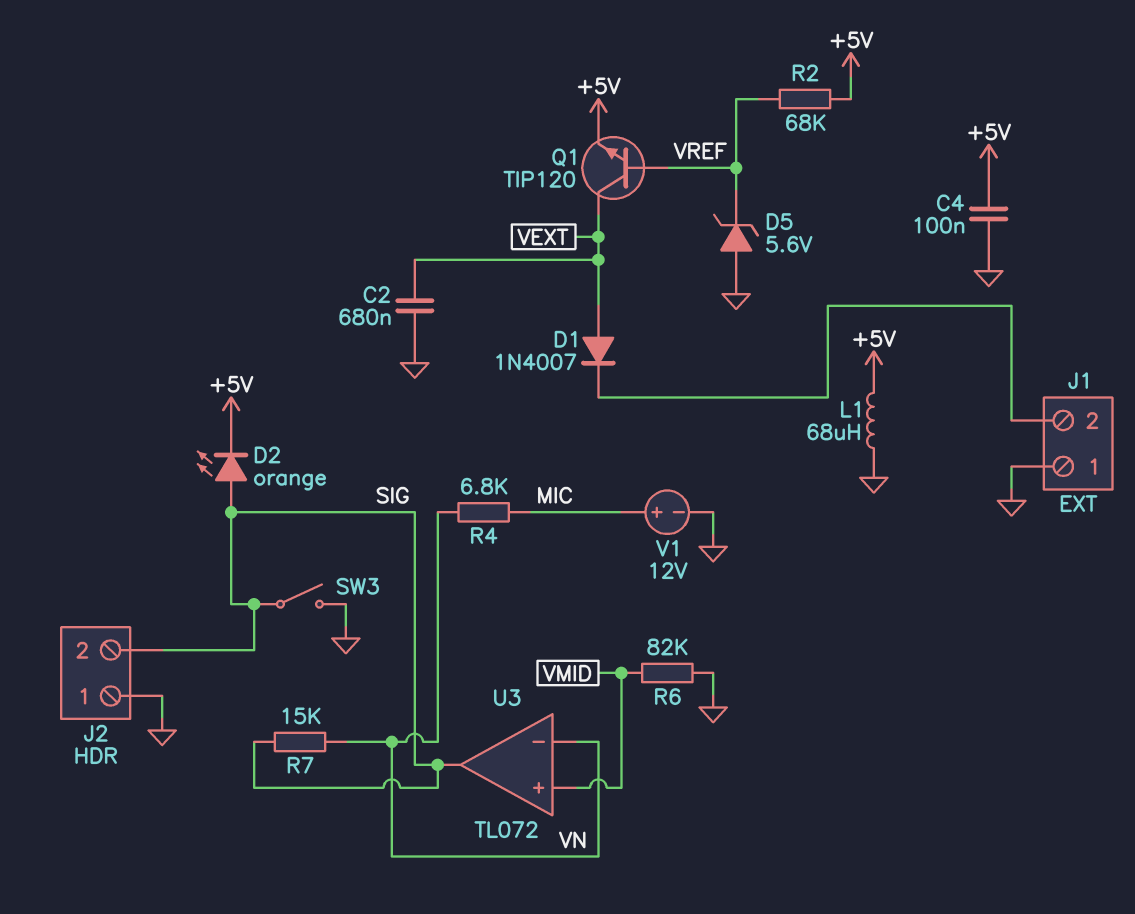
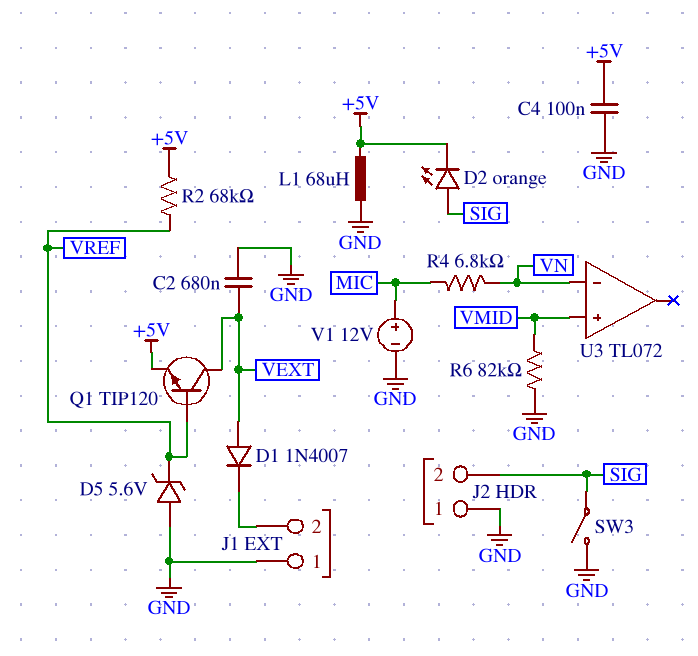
R7: 15k (SIG, VN) -> none
U3 pin out: SIG -> none

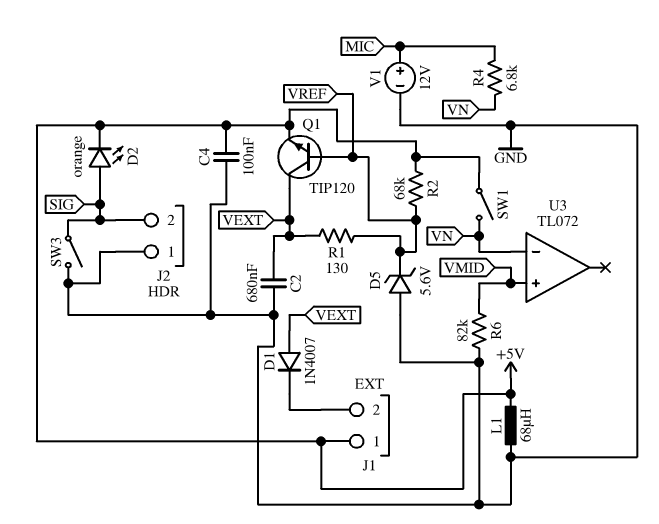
J1 pin 1: GND -> +5V
R1: none -> 130 (VEXT, VREF)
SW1: none -> switch (+5V, VN)

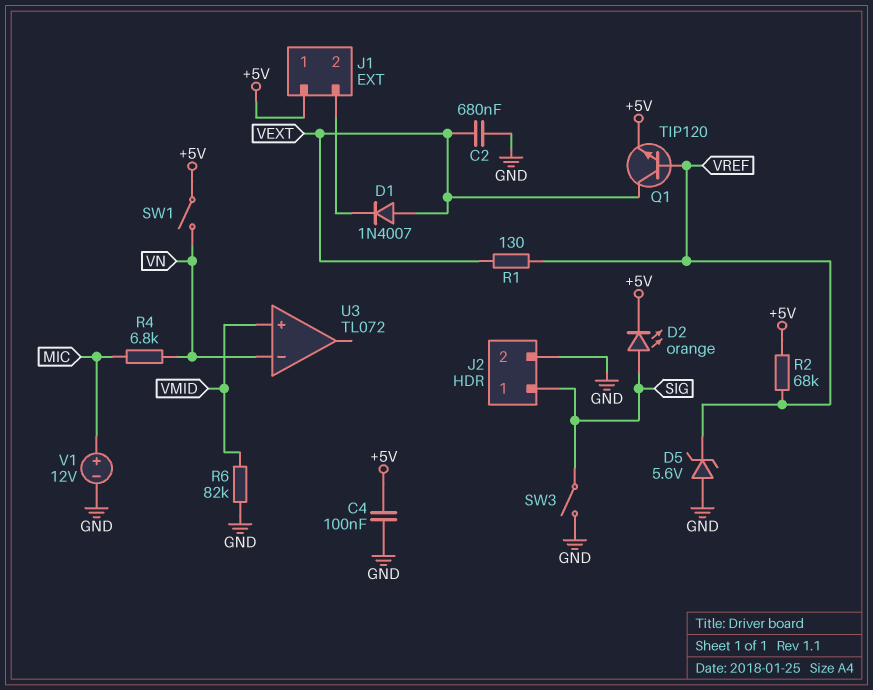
J2 pin 1: GND -> SIG
J2 pin 2: SIG -> GND
L1: 68uH (+5V, GND) -> none

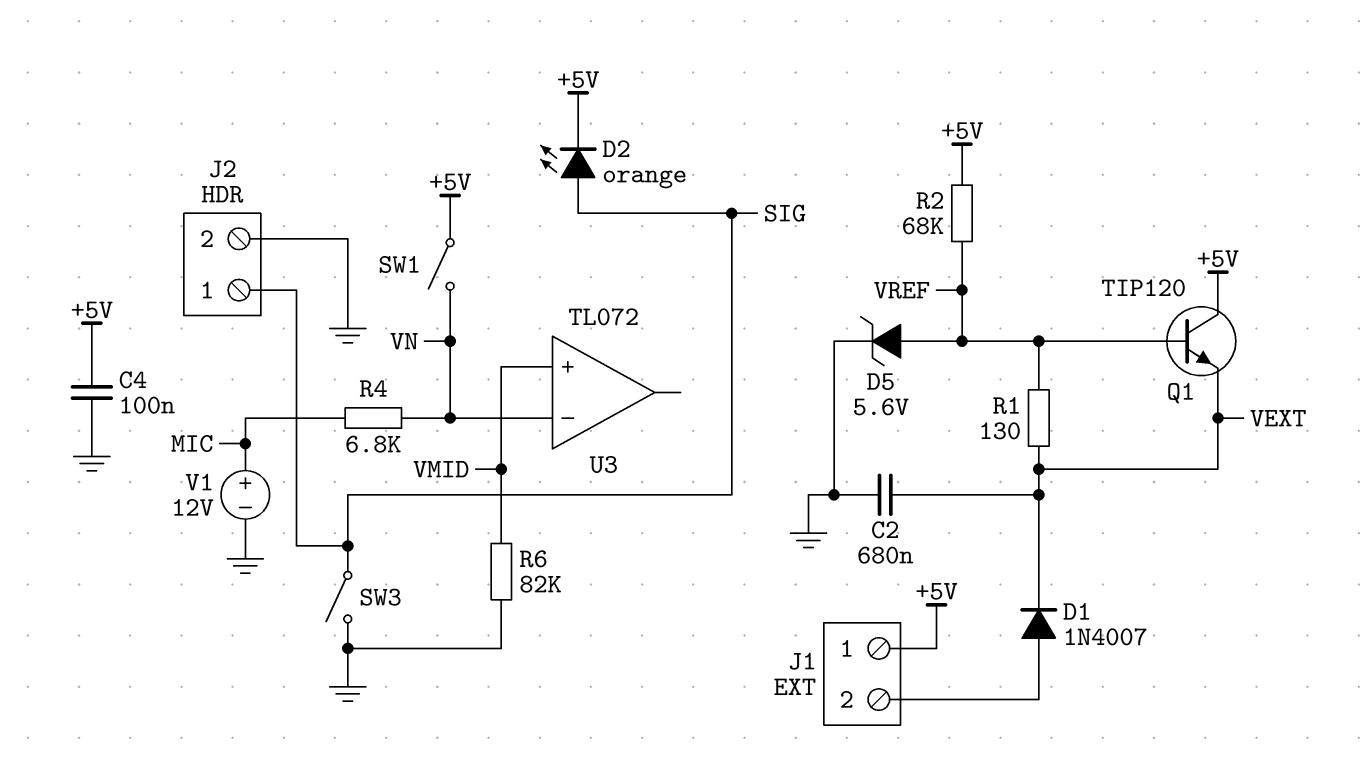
D1: diode 1N4007 (A VEXT, K J1/2) -> diode 1N4007 (A J1/2, K VEXT)
D5: zener 5.6V (A GND, K VREF) -> zener 5.6V (A VREF, K GND)
Q1: NPN TIP120 (B VREF, C VEXT, E +5V) -> NPN TIP120 (B VREF, C +5V, E VEXT)

